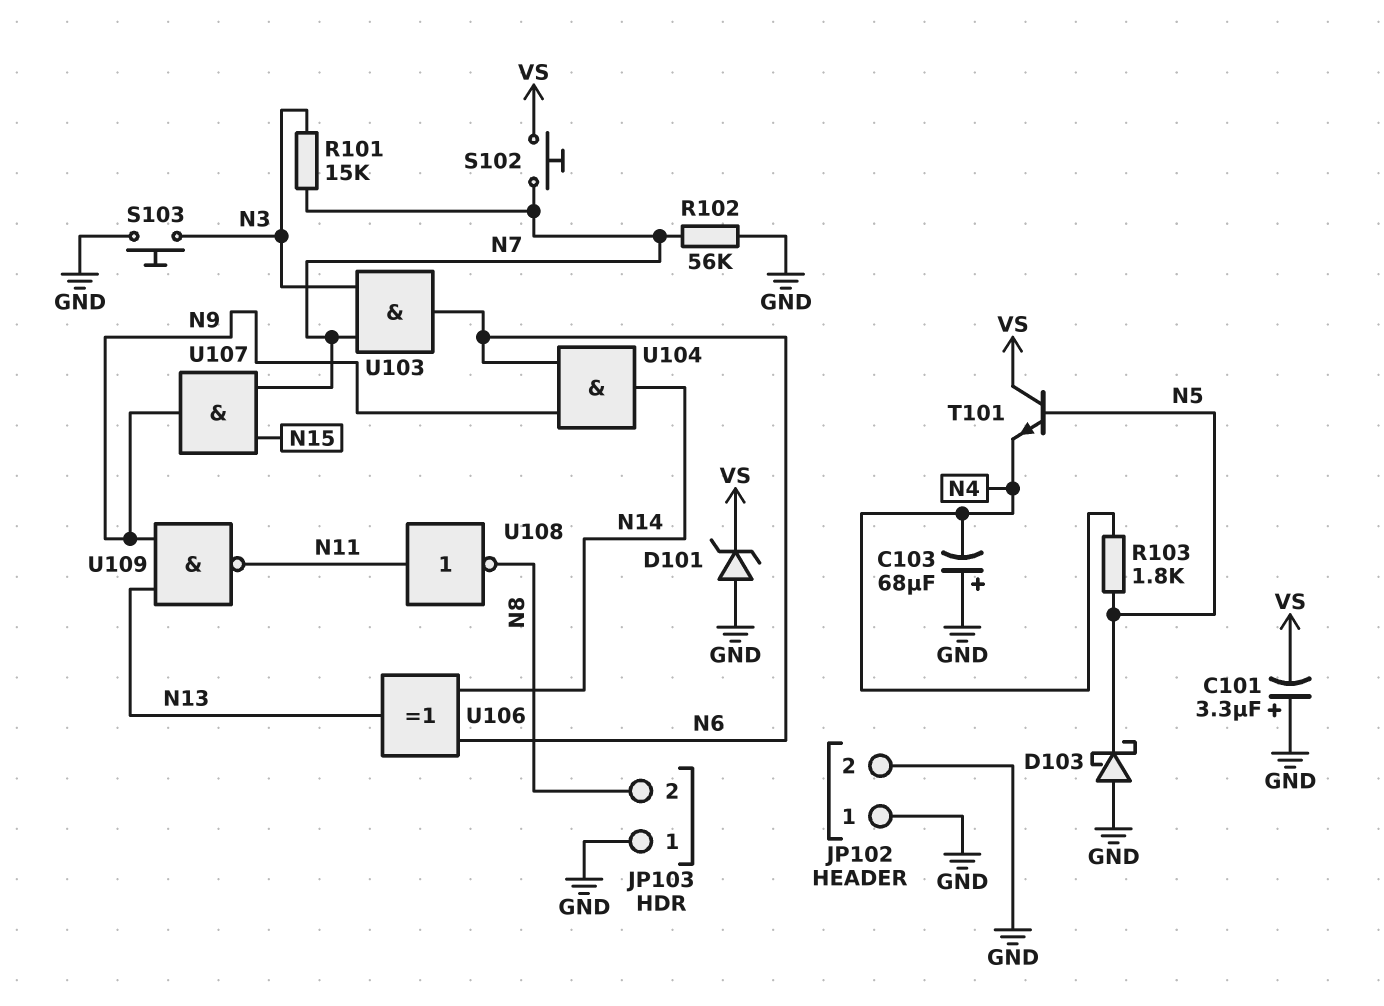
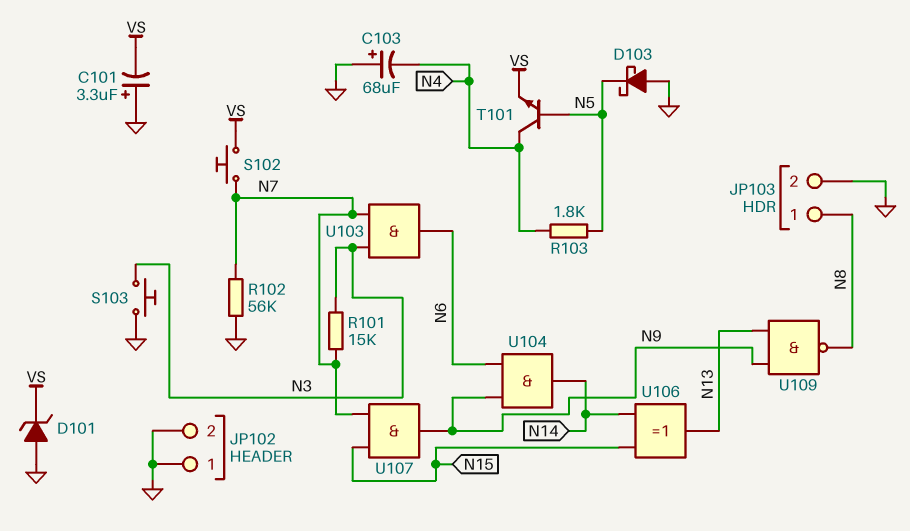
JP103 pin 1: GND -> N8
JP103 pin 2: N8 -> GND
T101: NPN (B N5, C VS, E N4) -> NPN (B N5, C N4, E VS)
U106: XOR (in N6, in N14, out N13) -> XOR (in N14, in N15, out N13)
U108: NOT (in N11, out N8) -> none
U109: NAND (in N9, in N13, out N11) -> NAND (in N9, in N13, out N8)

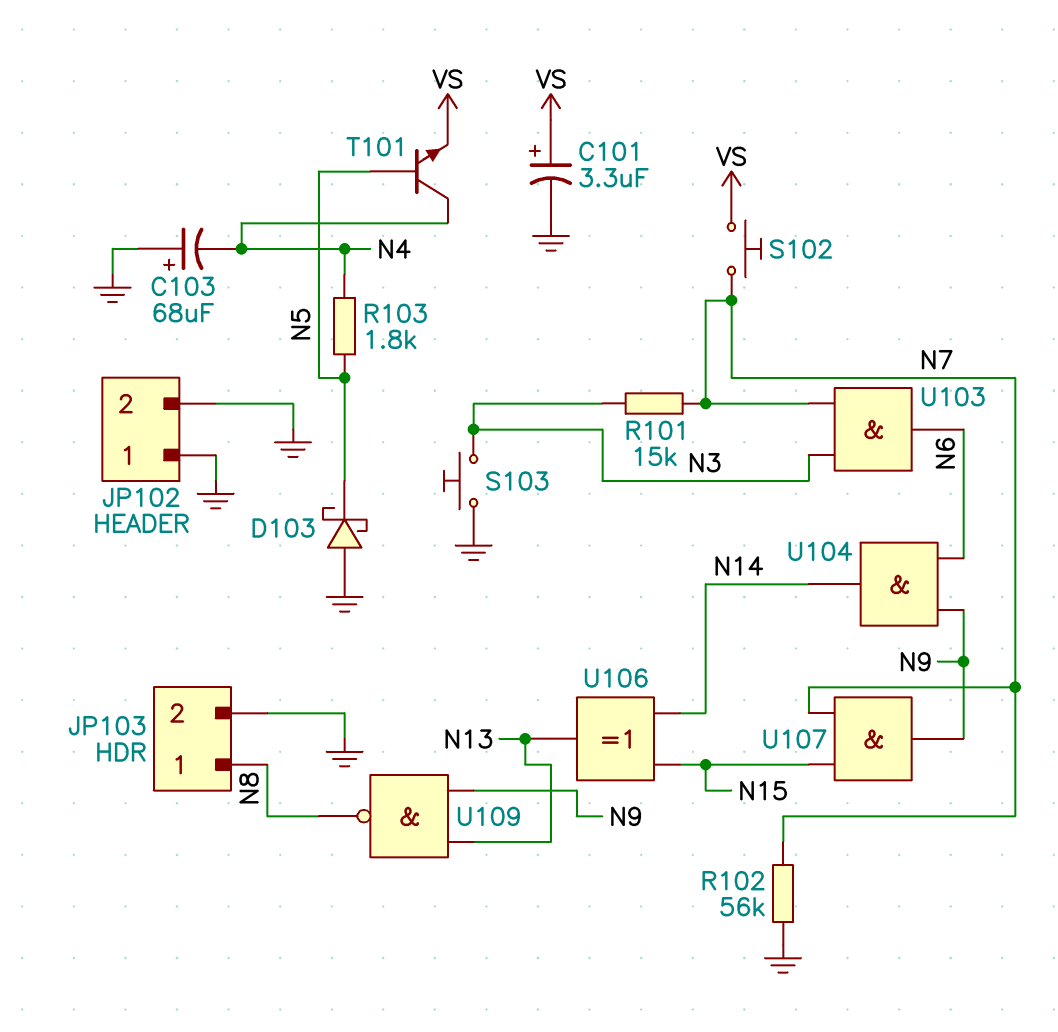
C101: 3.3uF (plus GND, minus VS) -> 3.3uF (plus VS, minus GND)
D101: zener (A GND, K VS) -> none

